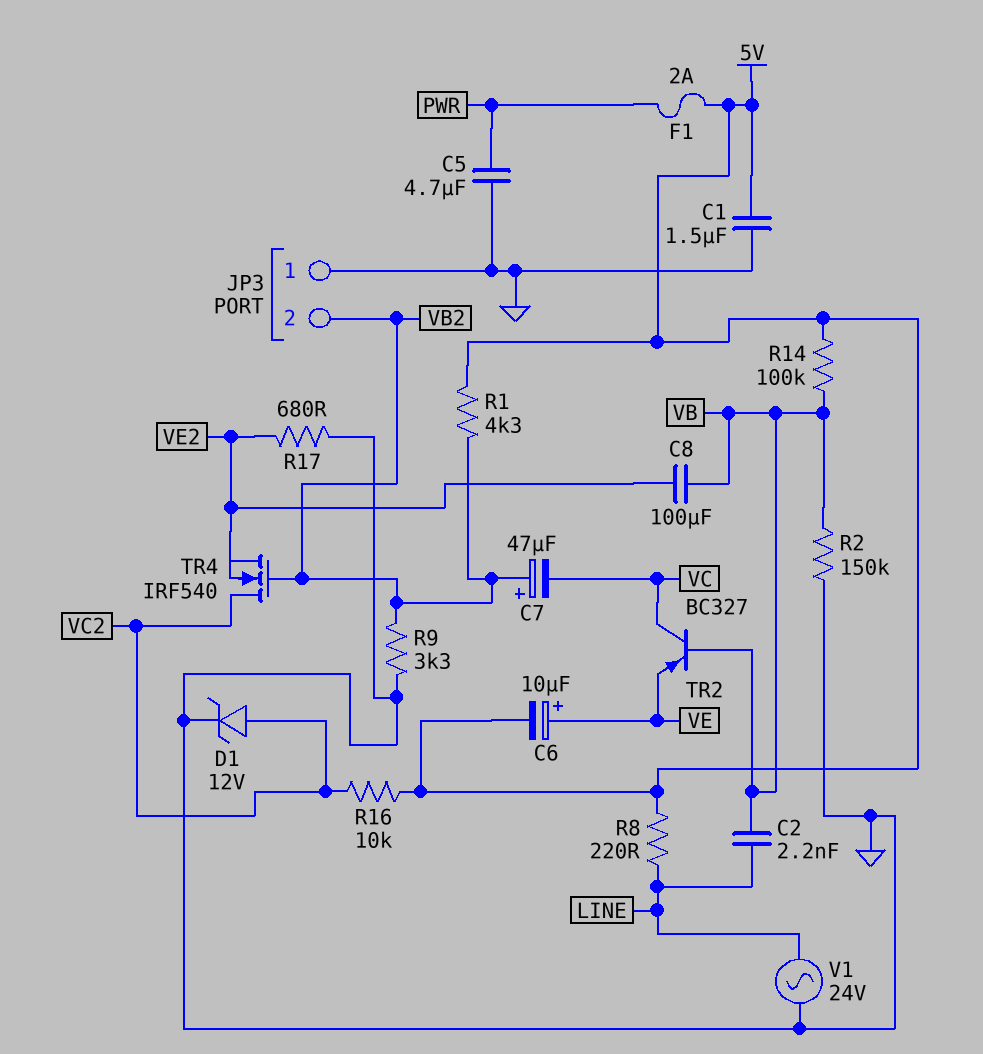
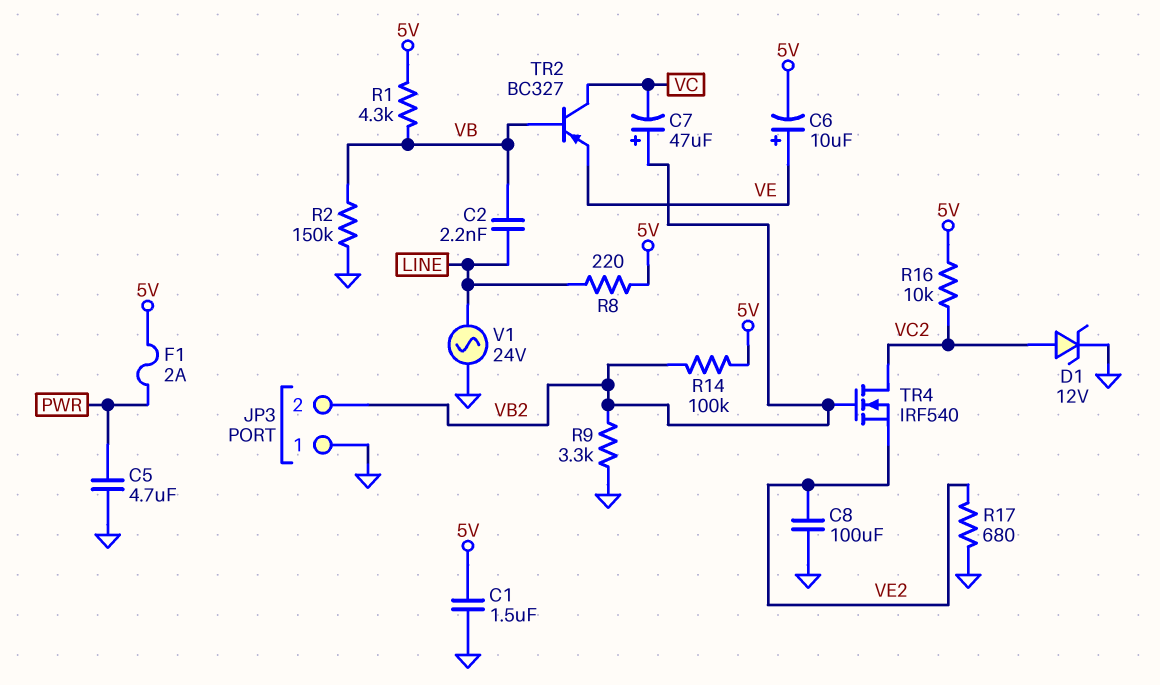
C8: 100uF (VB, VE2) -> 100uF (GND, VE2)
R1: 4.3k (5V, VB2) -> 4.3k (5V, VB)
R14: 100k (5V, VB) -> 100k (5V, VB2)

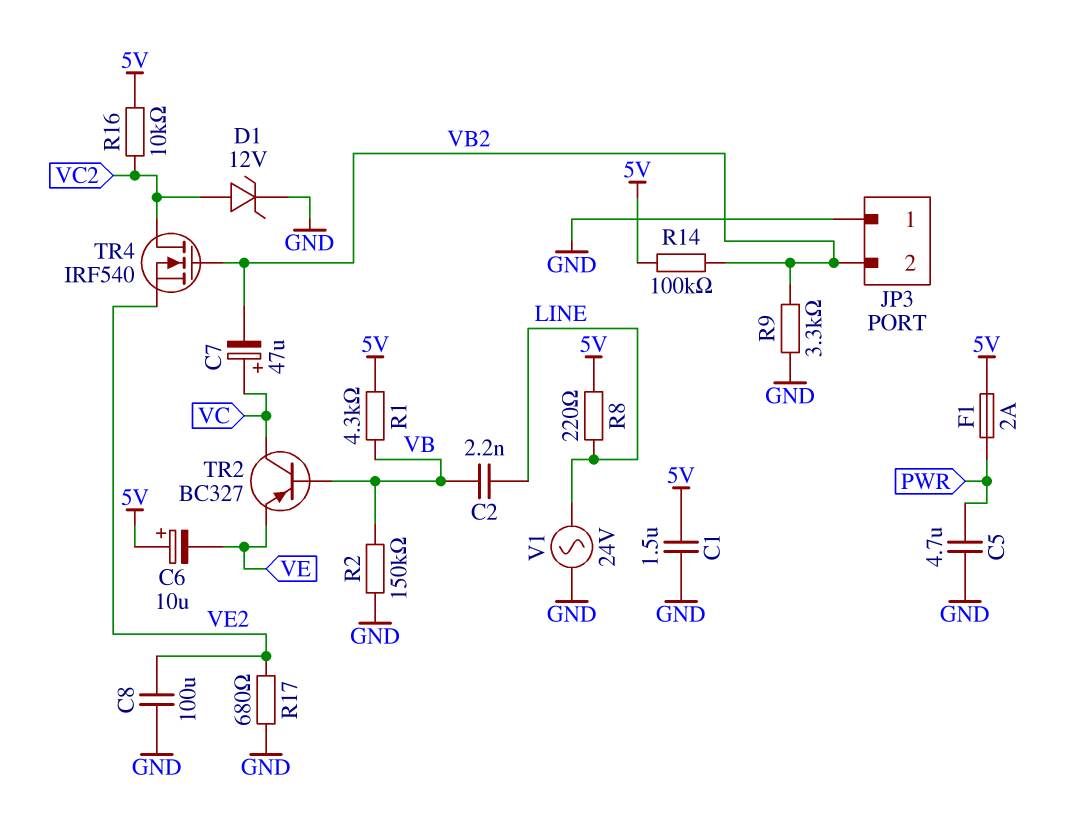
C6: 10uF (plus VE, minus 5V) -> 10uF (plus 5V, minus VE)
C7: 47uF (plus VB2, minus VC) -> 47uF (plus VC, minus VB2)

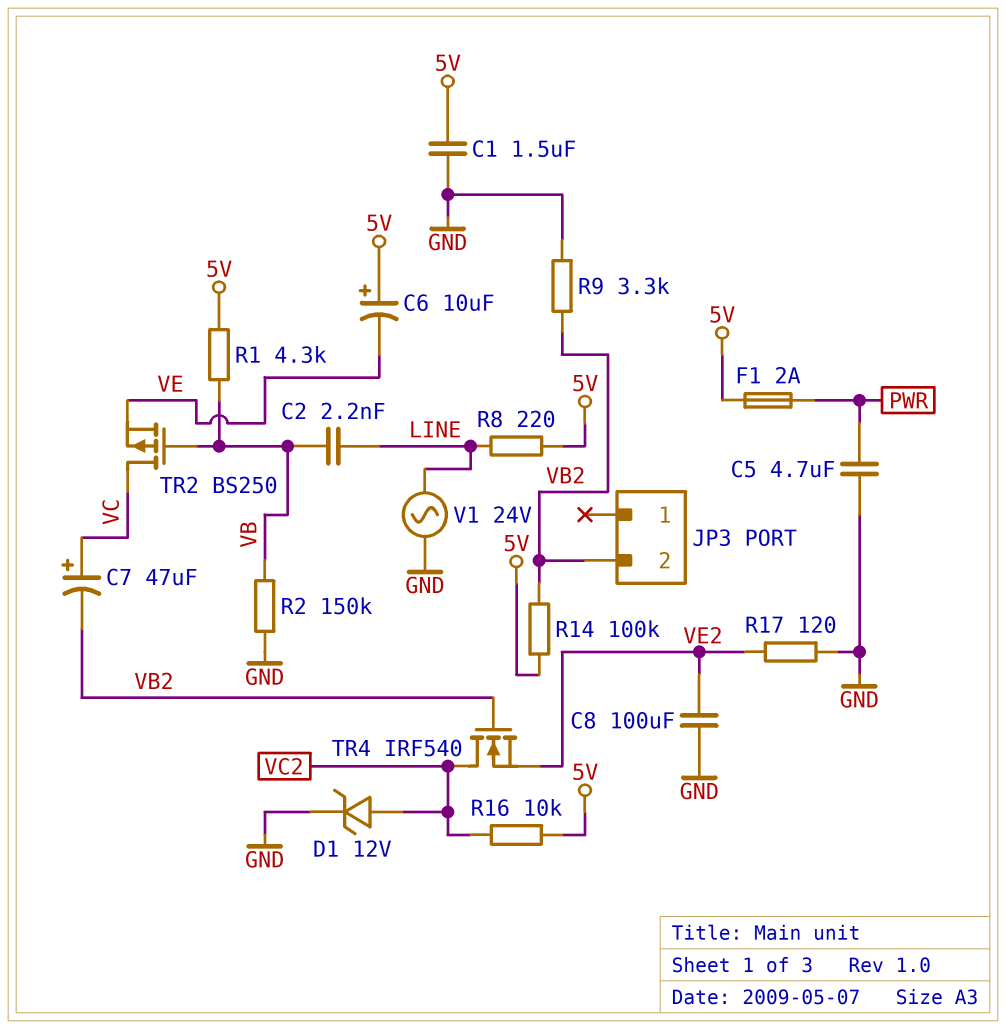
JP3 pin 1: GND -> none
R17: 680 (GND, VE2) -> 120 (GND, VE2)
TR2: PNP BC327 (B VB, C VC, E VE) -> PMOS BS250 (G VB, D VC, S VE)

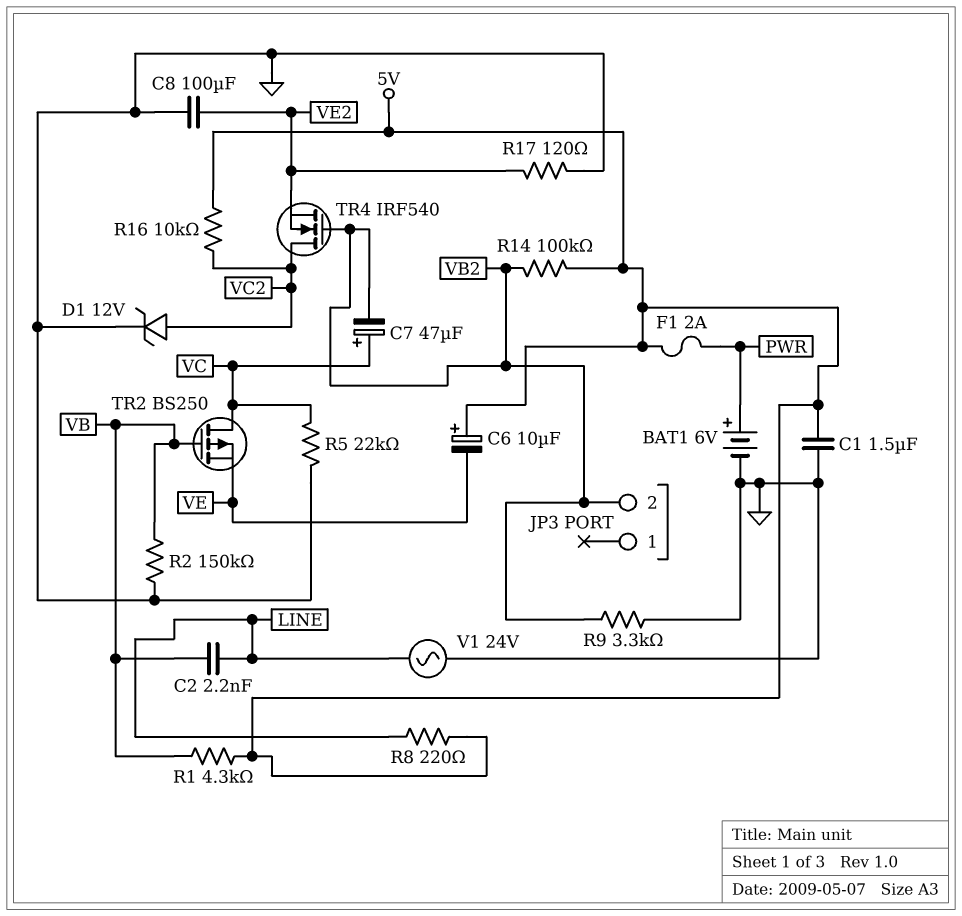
BAT1: none -> 6V (plus PWR, minus GND)
C5: 4.7uF (GND, PWR) -> none
R5: none -> 22k (GND, VC)

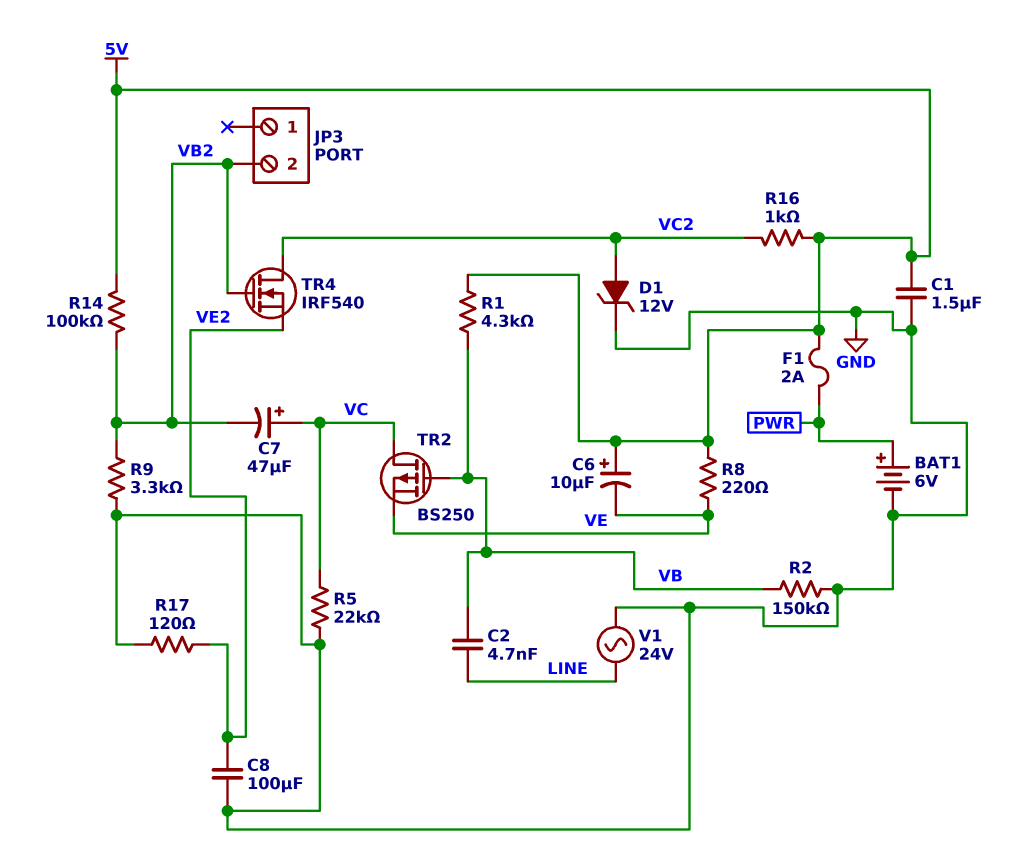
C2: 2.2nF (LINE, VB) -> 4.7nF (LINE, VB)
R8: 220 (5V, LINE) -> 220 (5V, VE)
R16: 10k (5V, VC2) -> 1k (5V, VC2)

